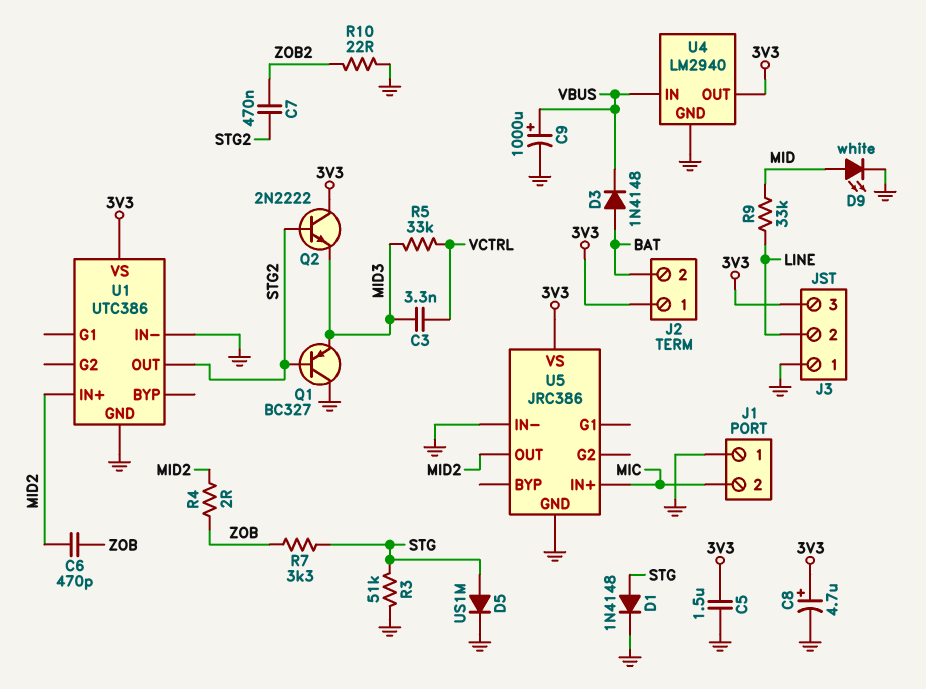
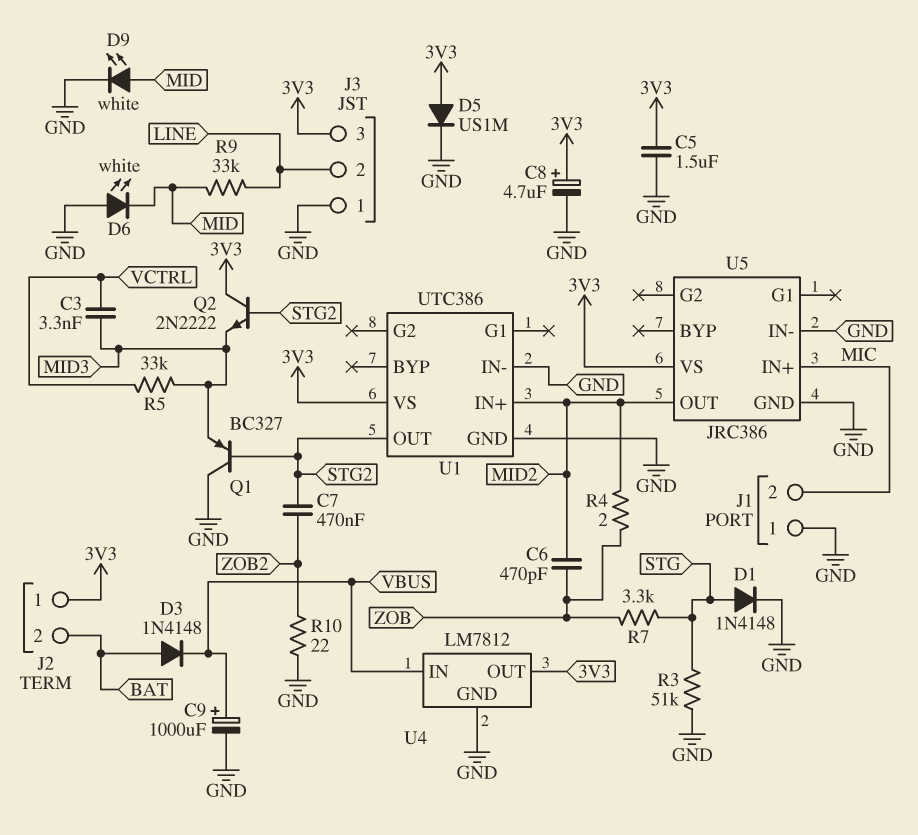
D5: diode US1M (A STG, K GND) -> diode US1M (A 3V3, K GND)
D6: none -> LED white (A GND, K MID)
U4: LM2940 -> LM7812

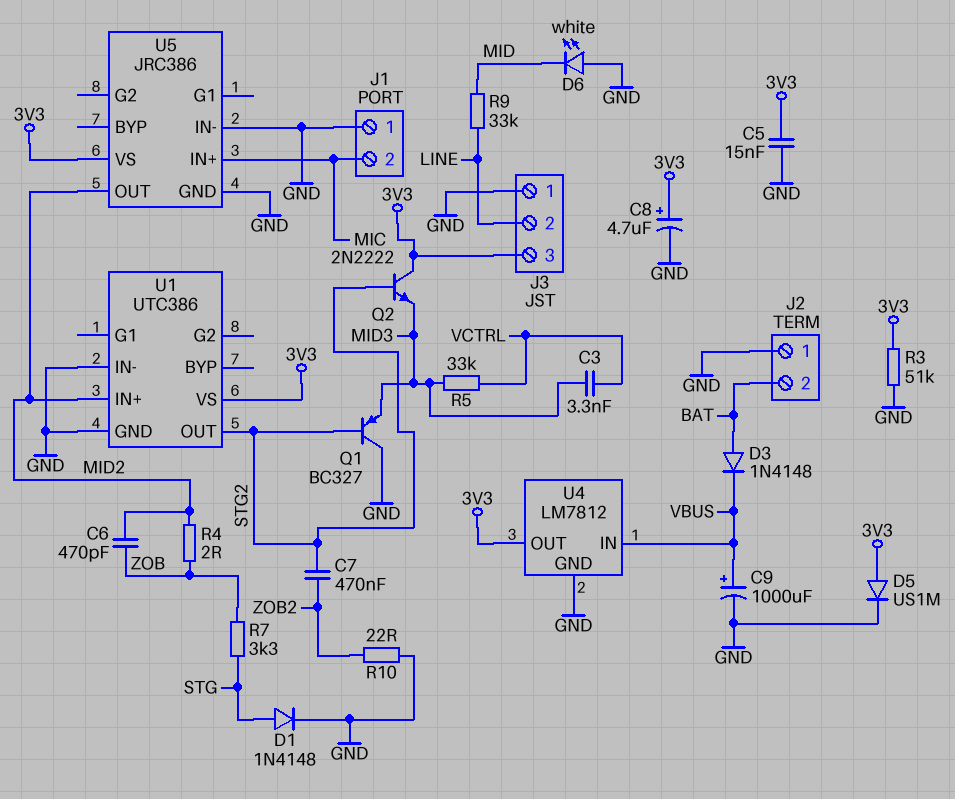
C5: 1.5uF (3V3, GND) -> 15nF (3V3, GND)
D9: LED white (A MID, K GND) -> none
J2 pin 1: 3V3 -> GND
R3: 51k (GND, STG) -> 51k (3V3, GND)

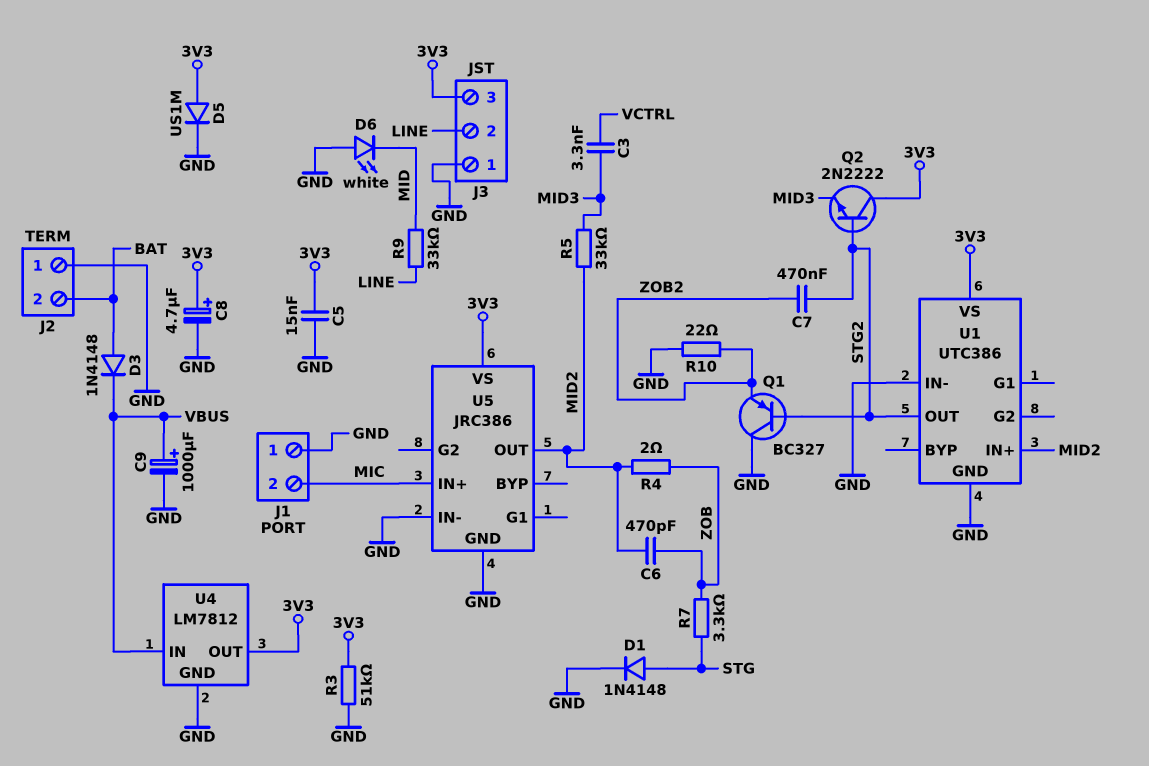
Q1: PNP BC327 (B STG2, C GND, E MID3) -> PNP BC327 (B STG2, C GND, E ZOB2)
R5: 33k (MID3, VCTRL) -> 33k (MID2, MID3)

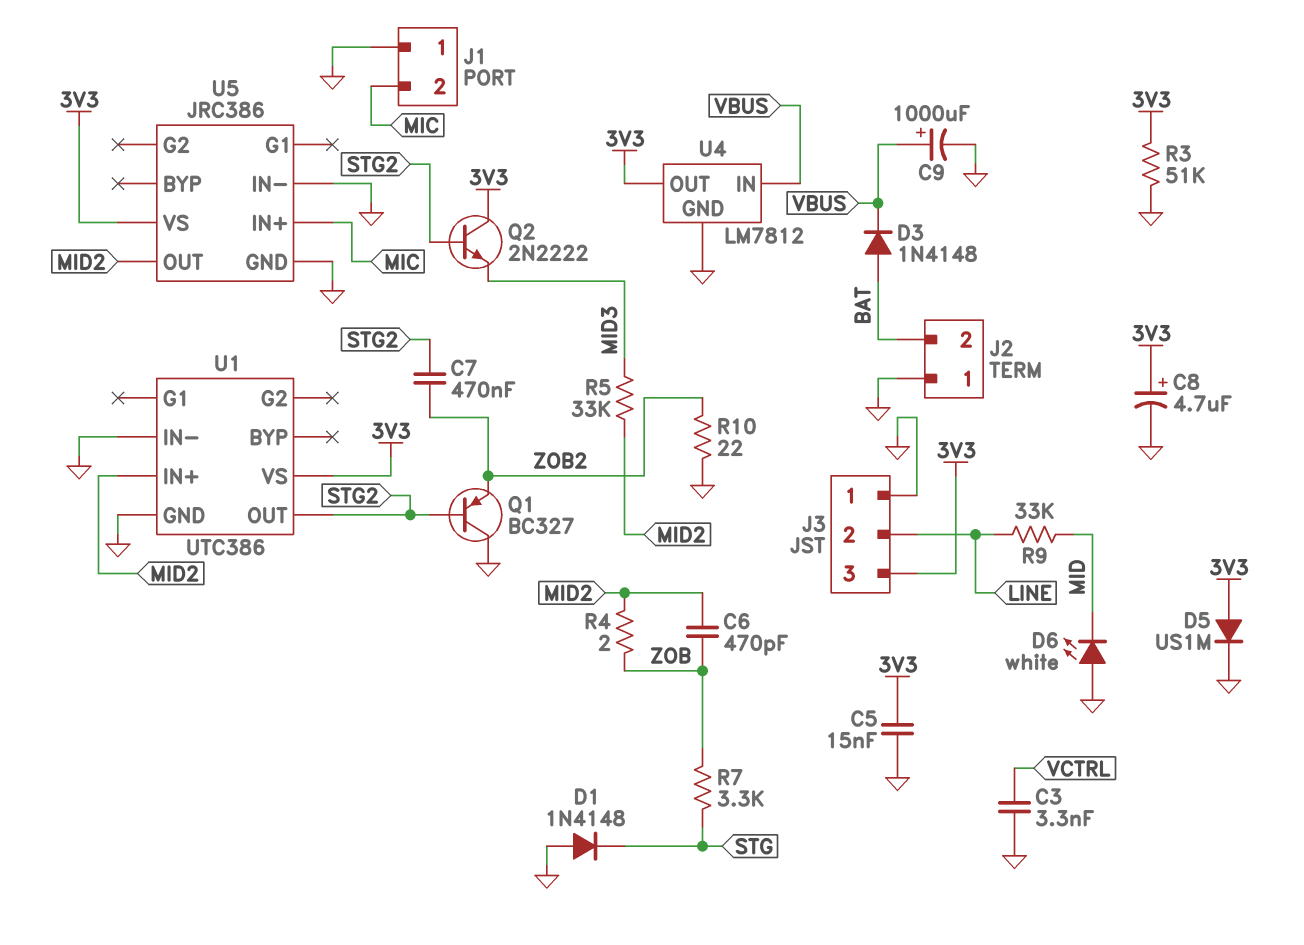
C3: 3.3nF (MID3, VCTRL) -> 3.3nF (GND, VCTRL)
D1: diode 1N4148 (A STG, K GND) -> diode 1N4148 (A GND, K STG)

